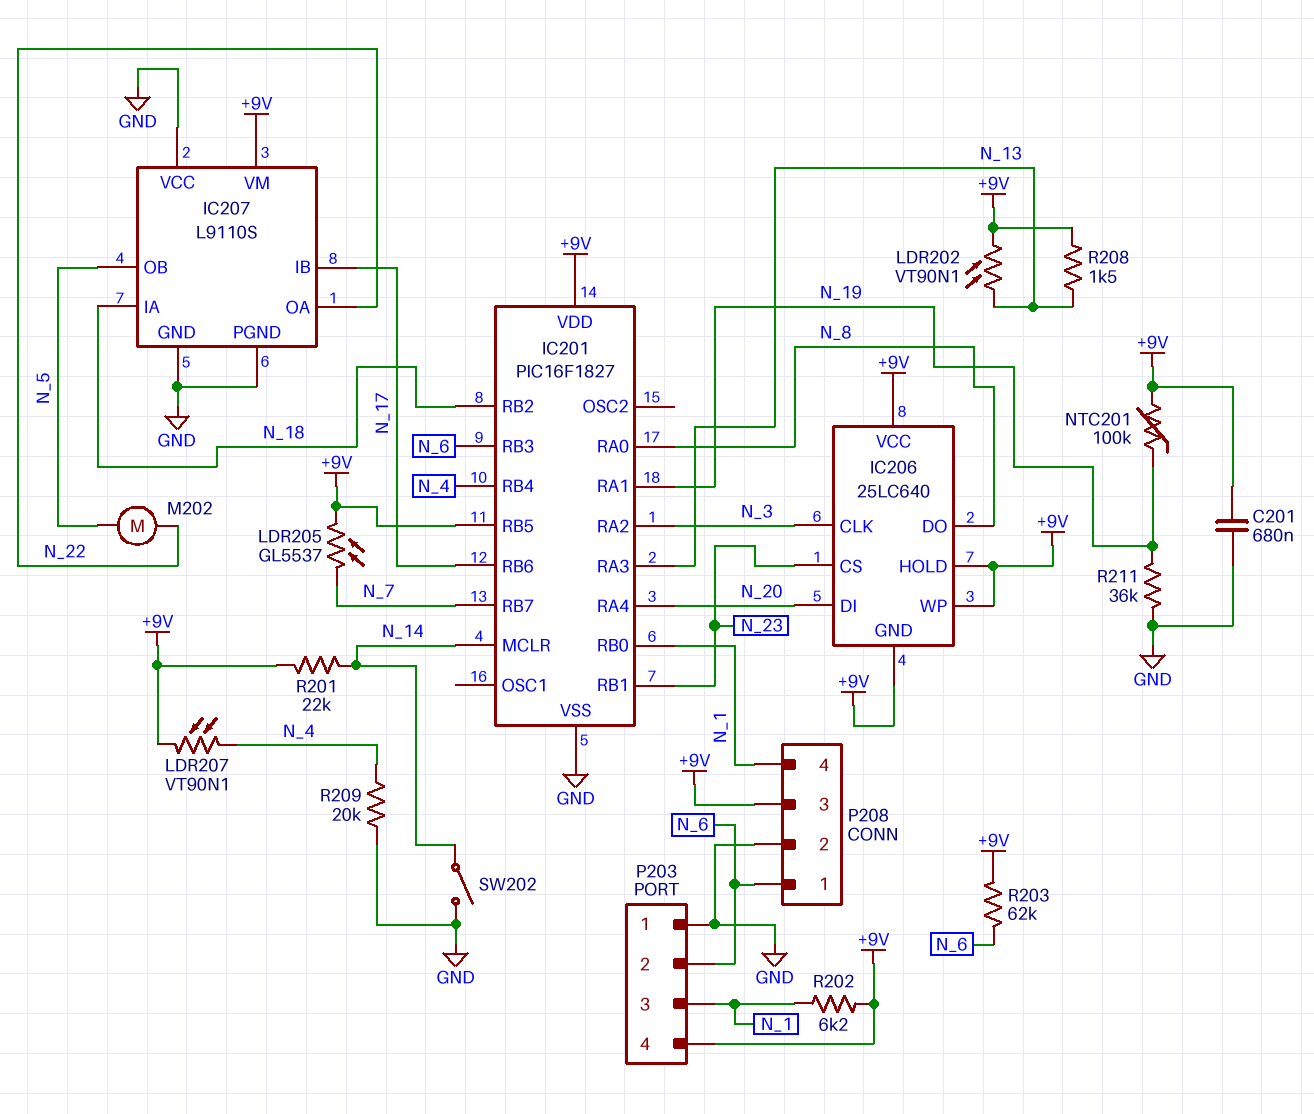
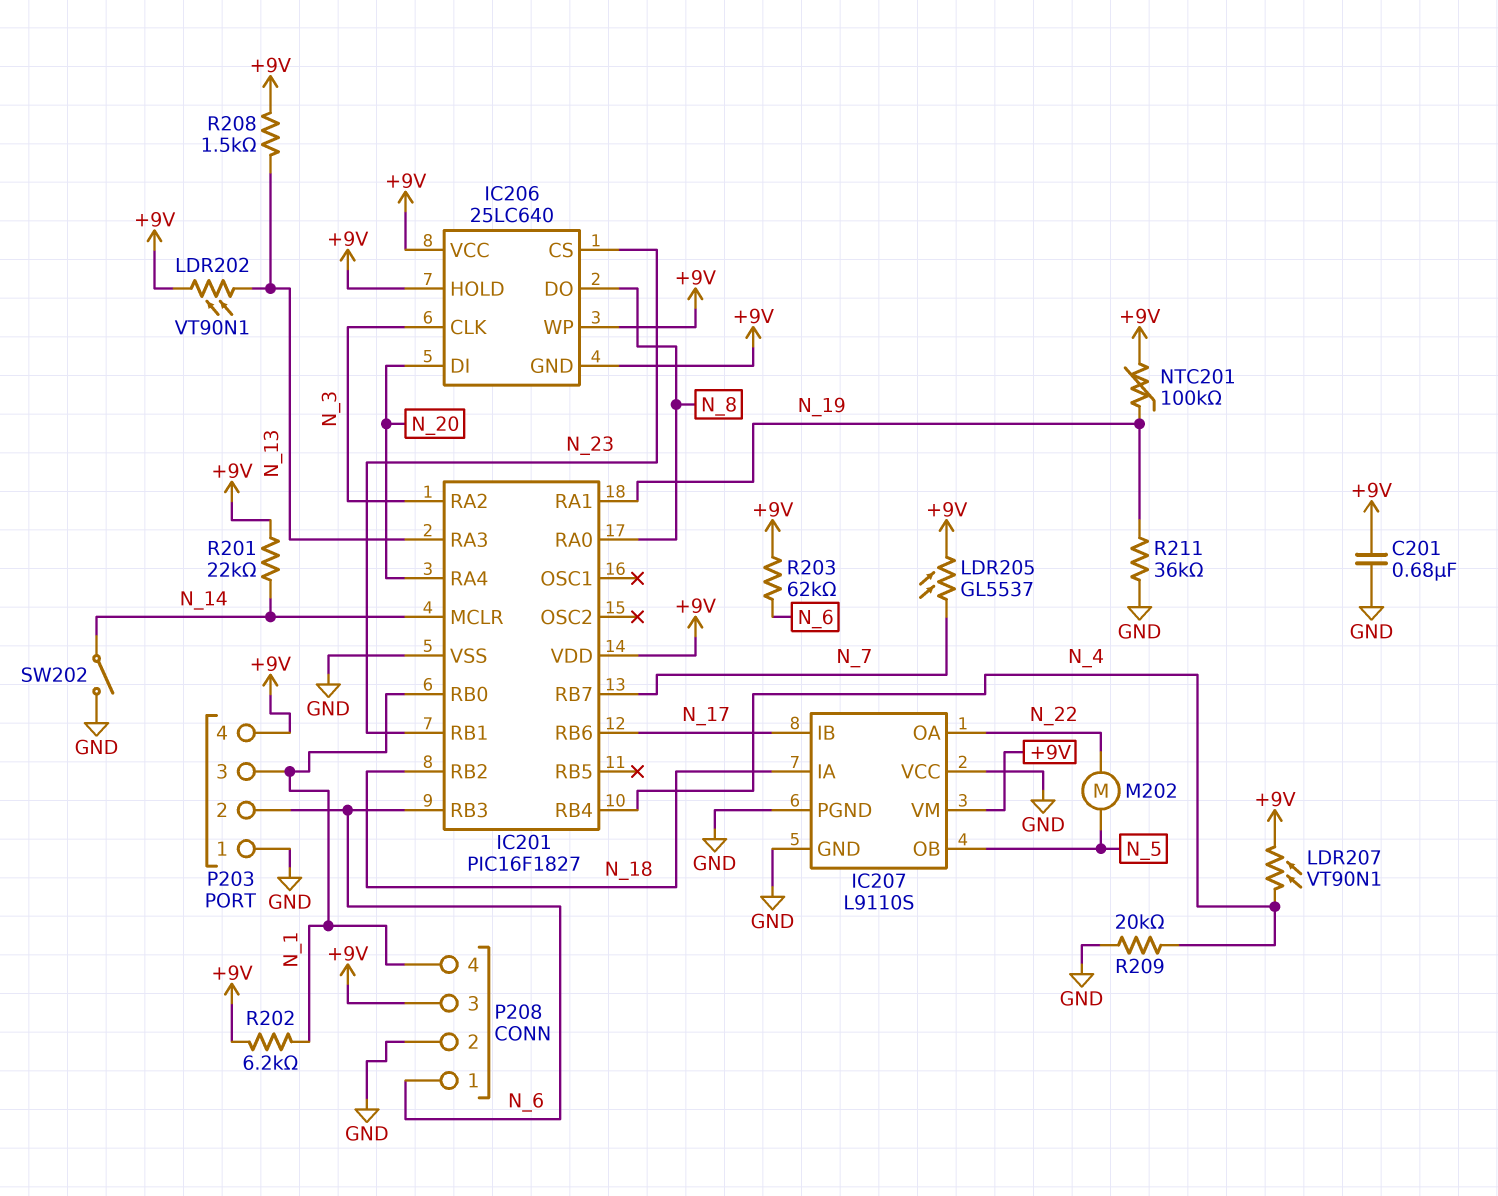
IC201 pin RB5: +9V -> none

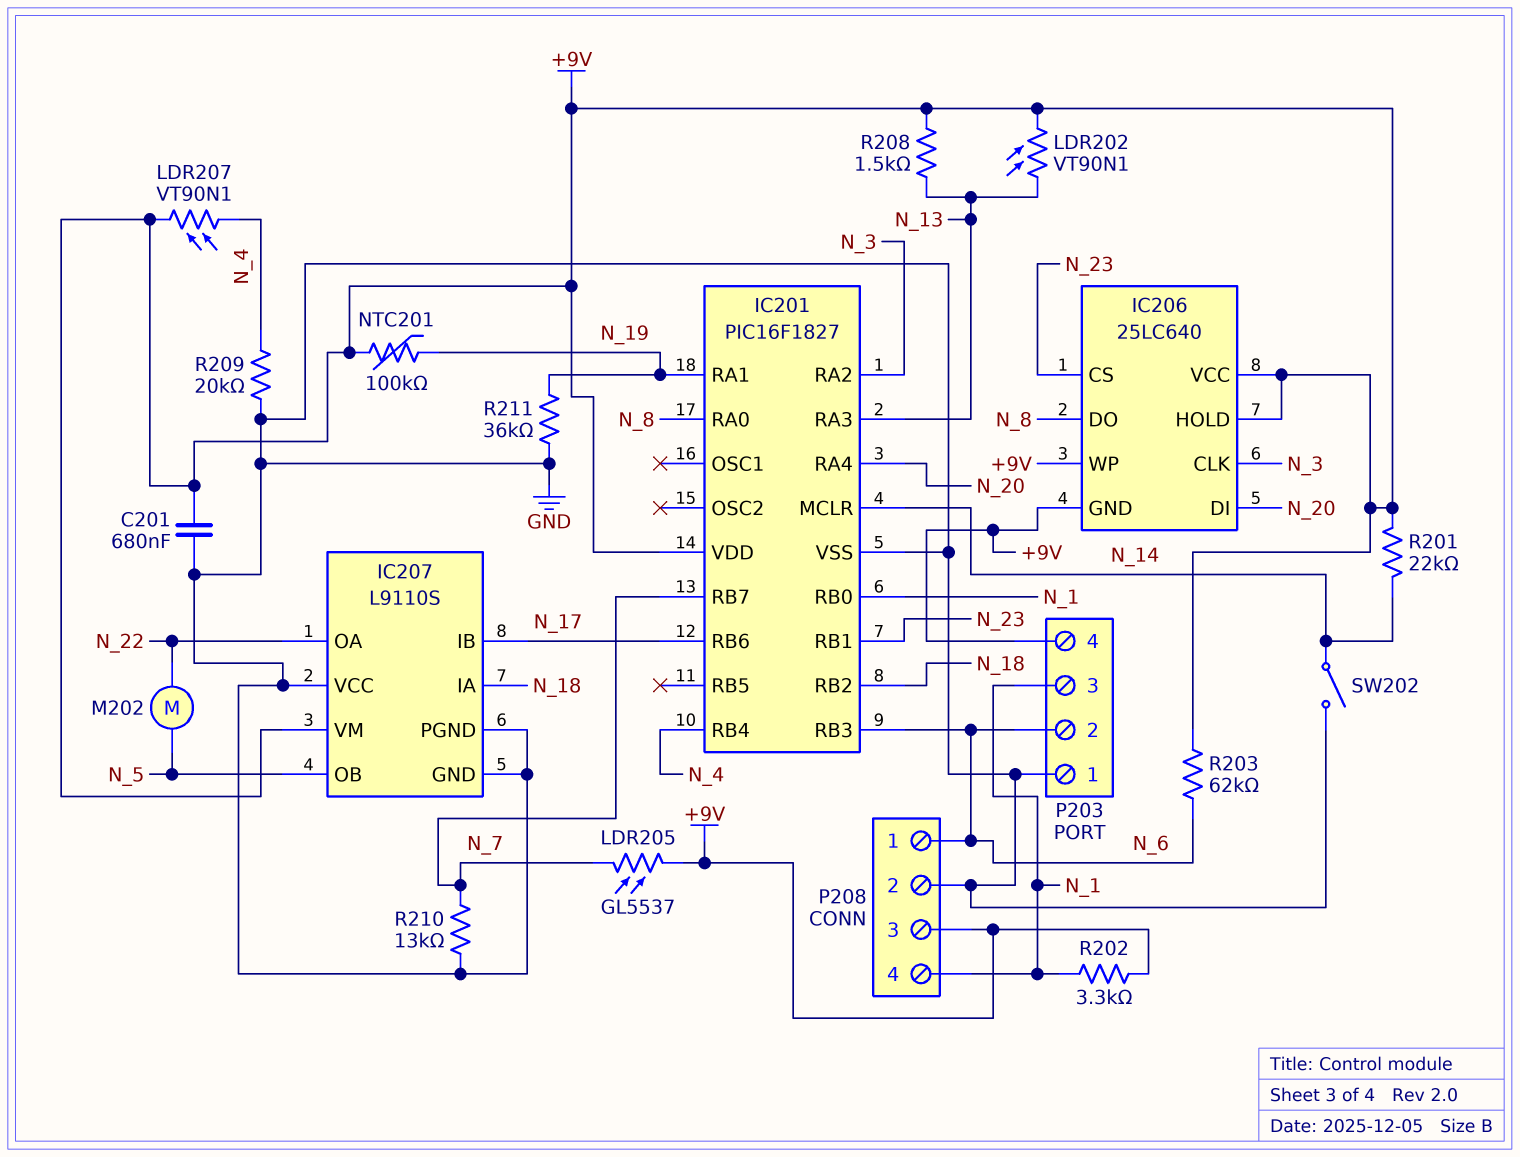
R202: 6.2k (+9V, N_1) -> 3.3k (+9V, N_1)
R210: none -> 13k (GND, N_7)

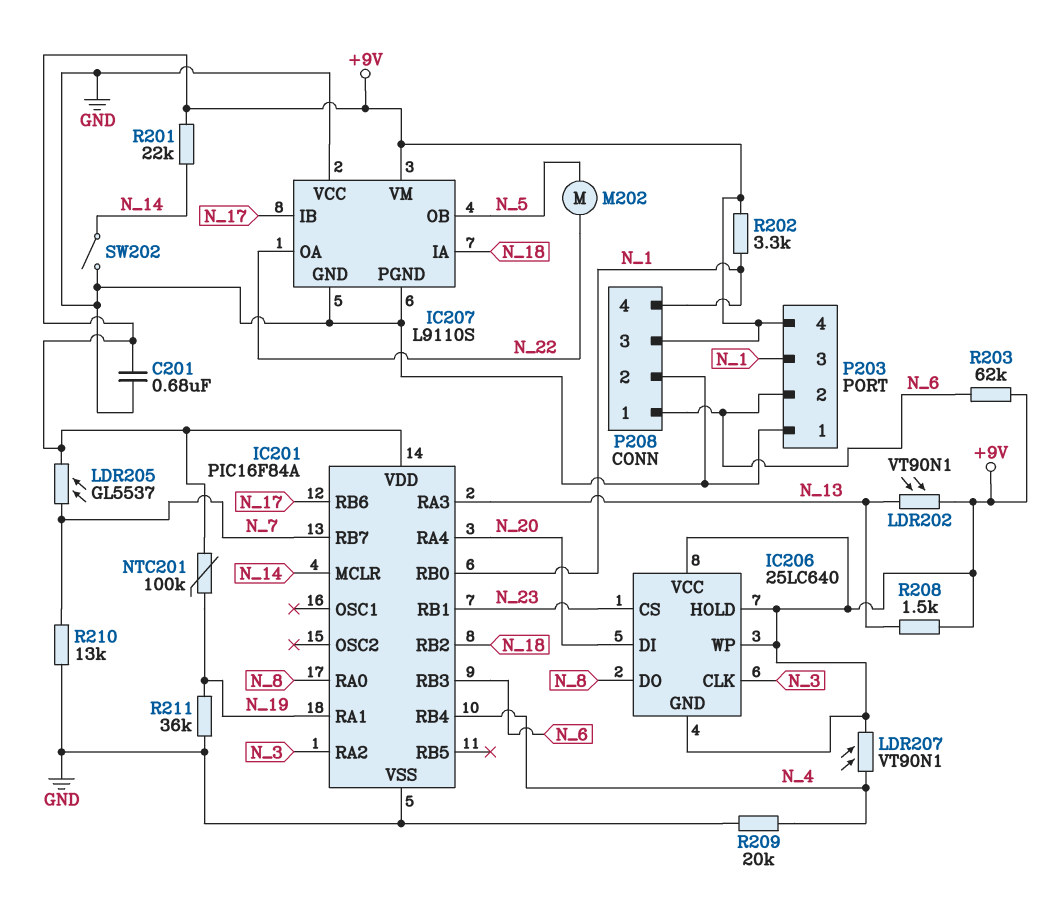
IC201: PIC16F1827 -> PIC16F84A

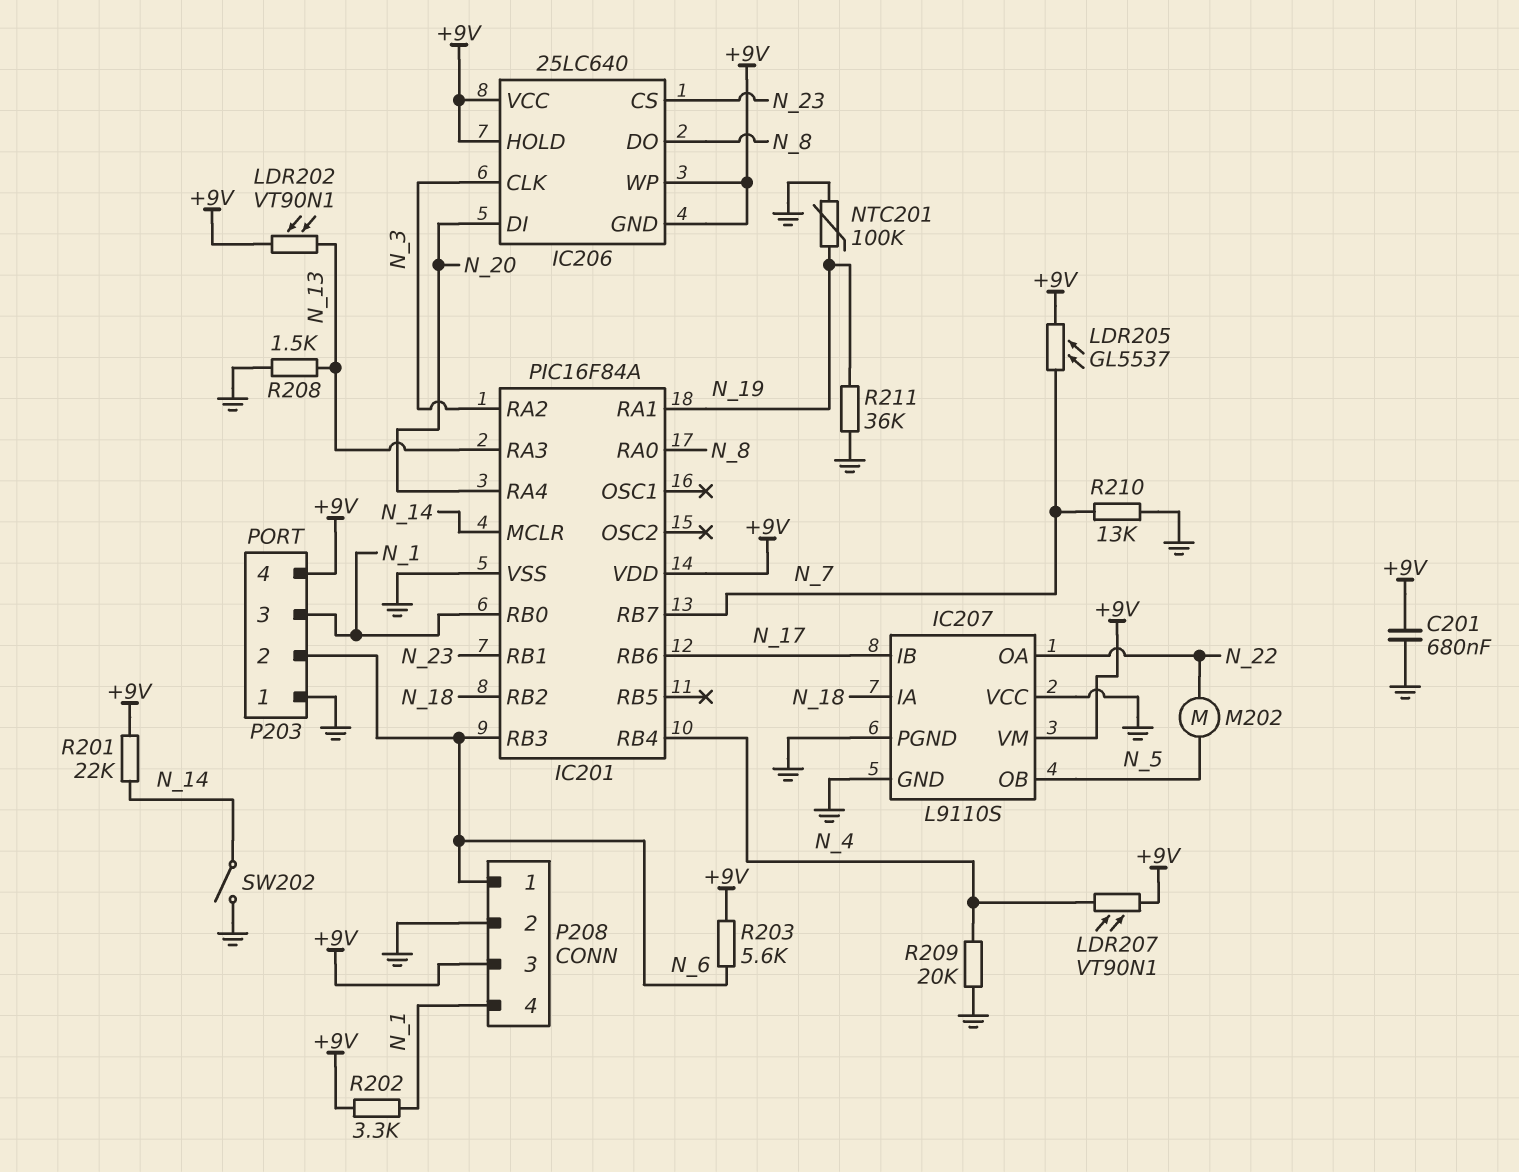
NTC201: 100k (+9V, N_19) -> 100k (GND, N_19)
R203: 62k (+9V, N_6) -> 5.6k (+9V, N_6)
R208: 1.5k (+9V, N_13) -> 1.5k (GND, N_13)

